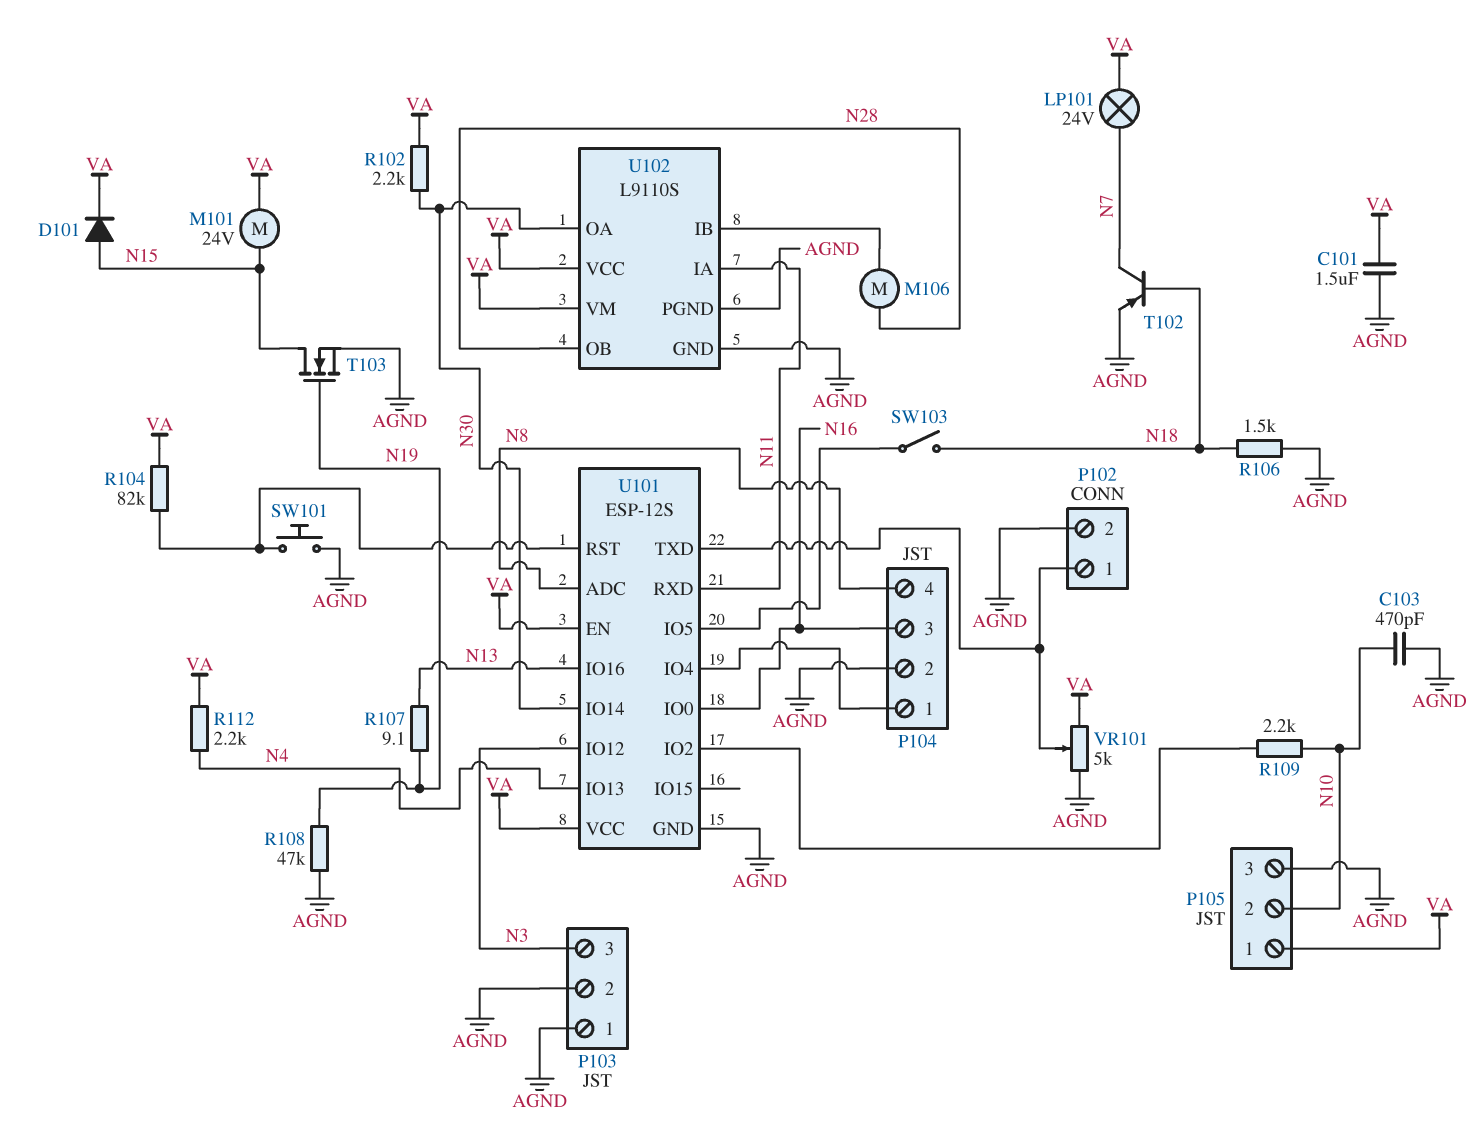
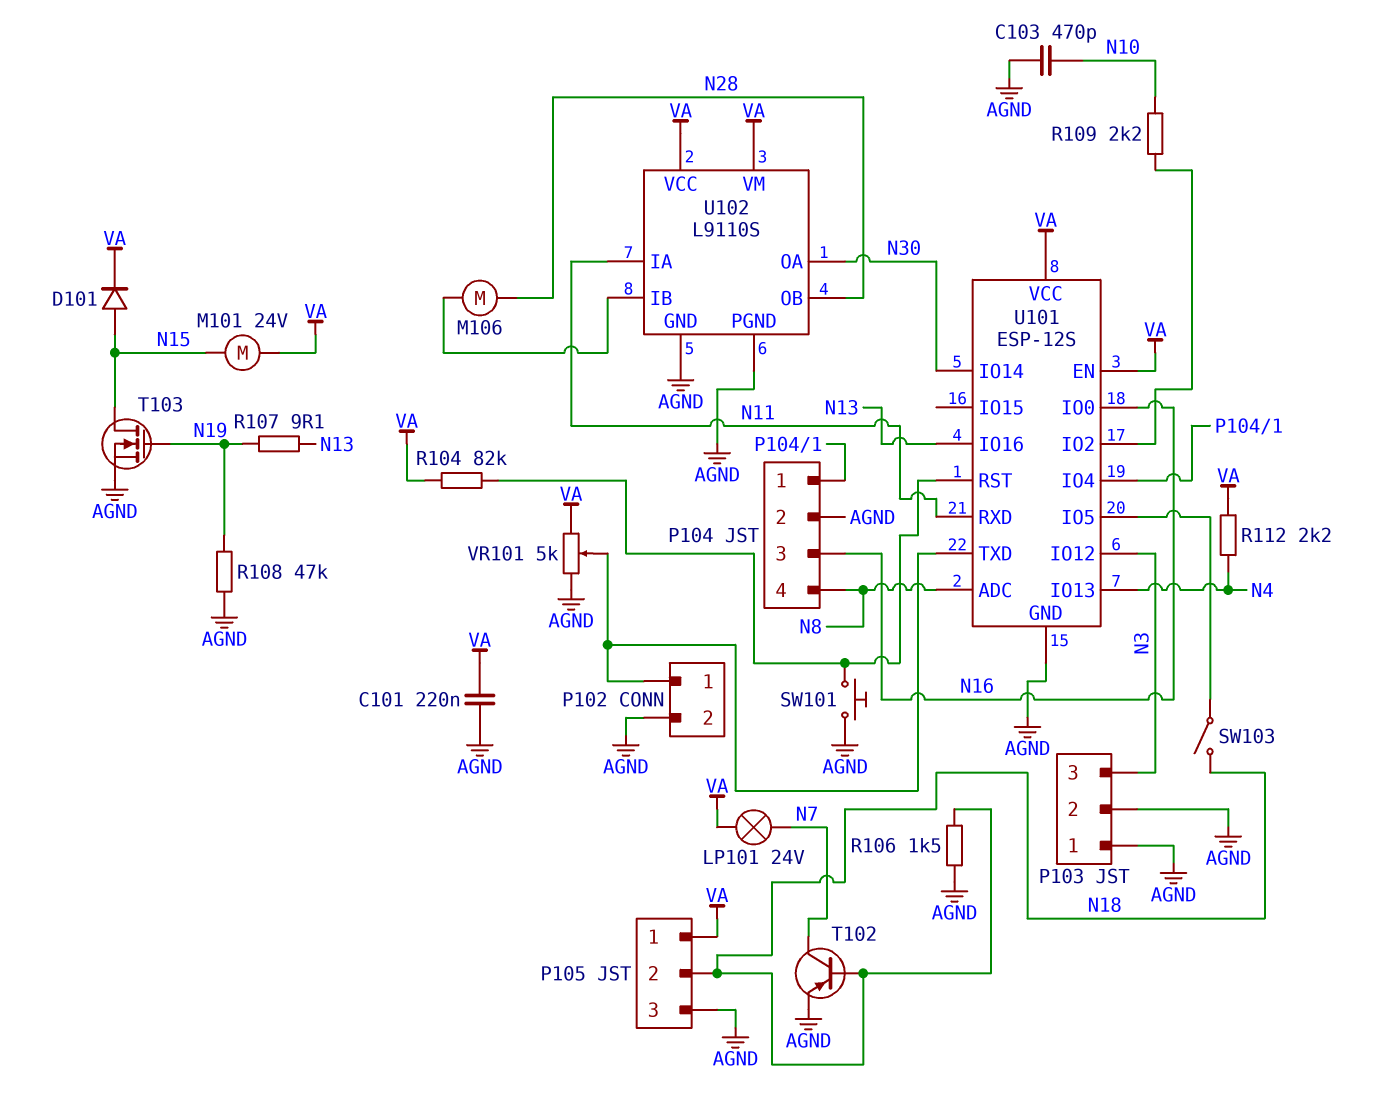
C101: 1.5uF (AGND, VA) -> 220nF (AGND, VA)
P105 pin 2: N10 -> N18
R102: 2.2k (N30, VA) -> none

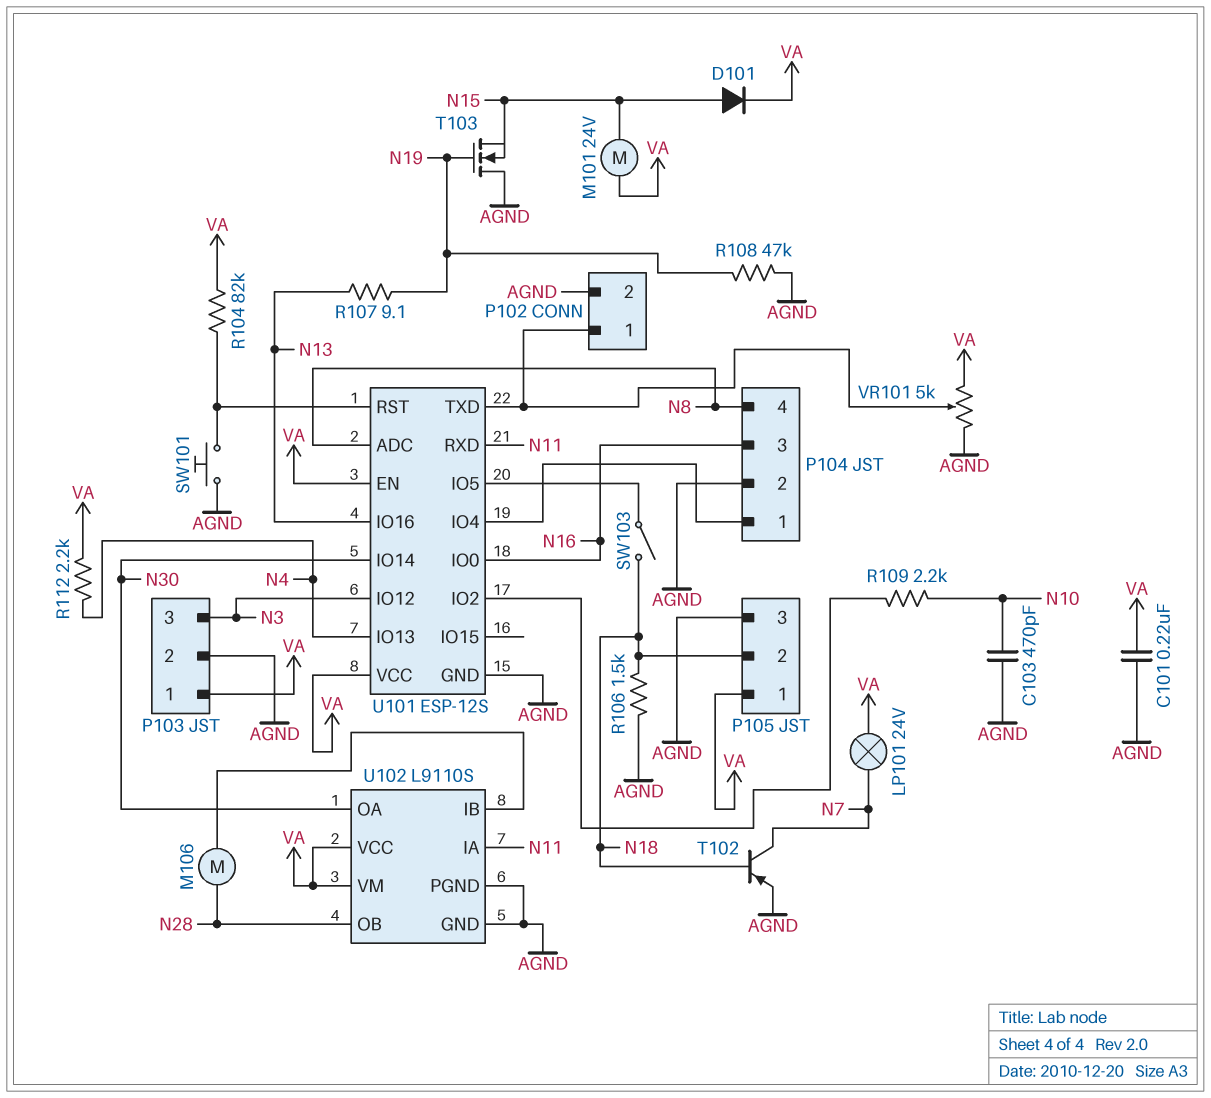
P103 pin 1: AGND -> VA
T103: NMOS (G N19, D N15, S AGND) -> NMOS (G N19, D AGND, S N15)

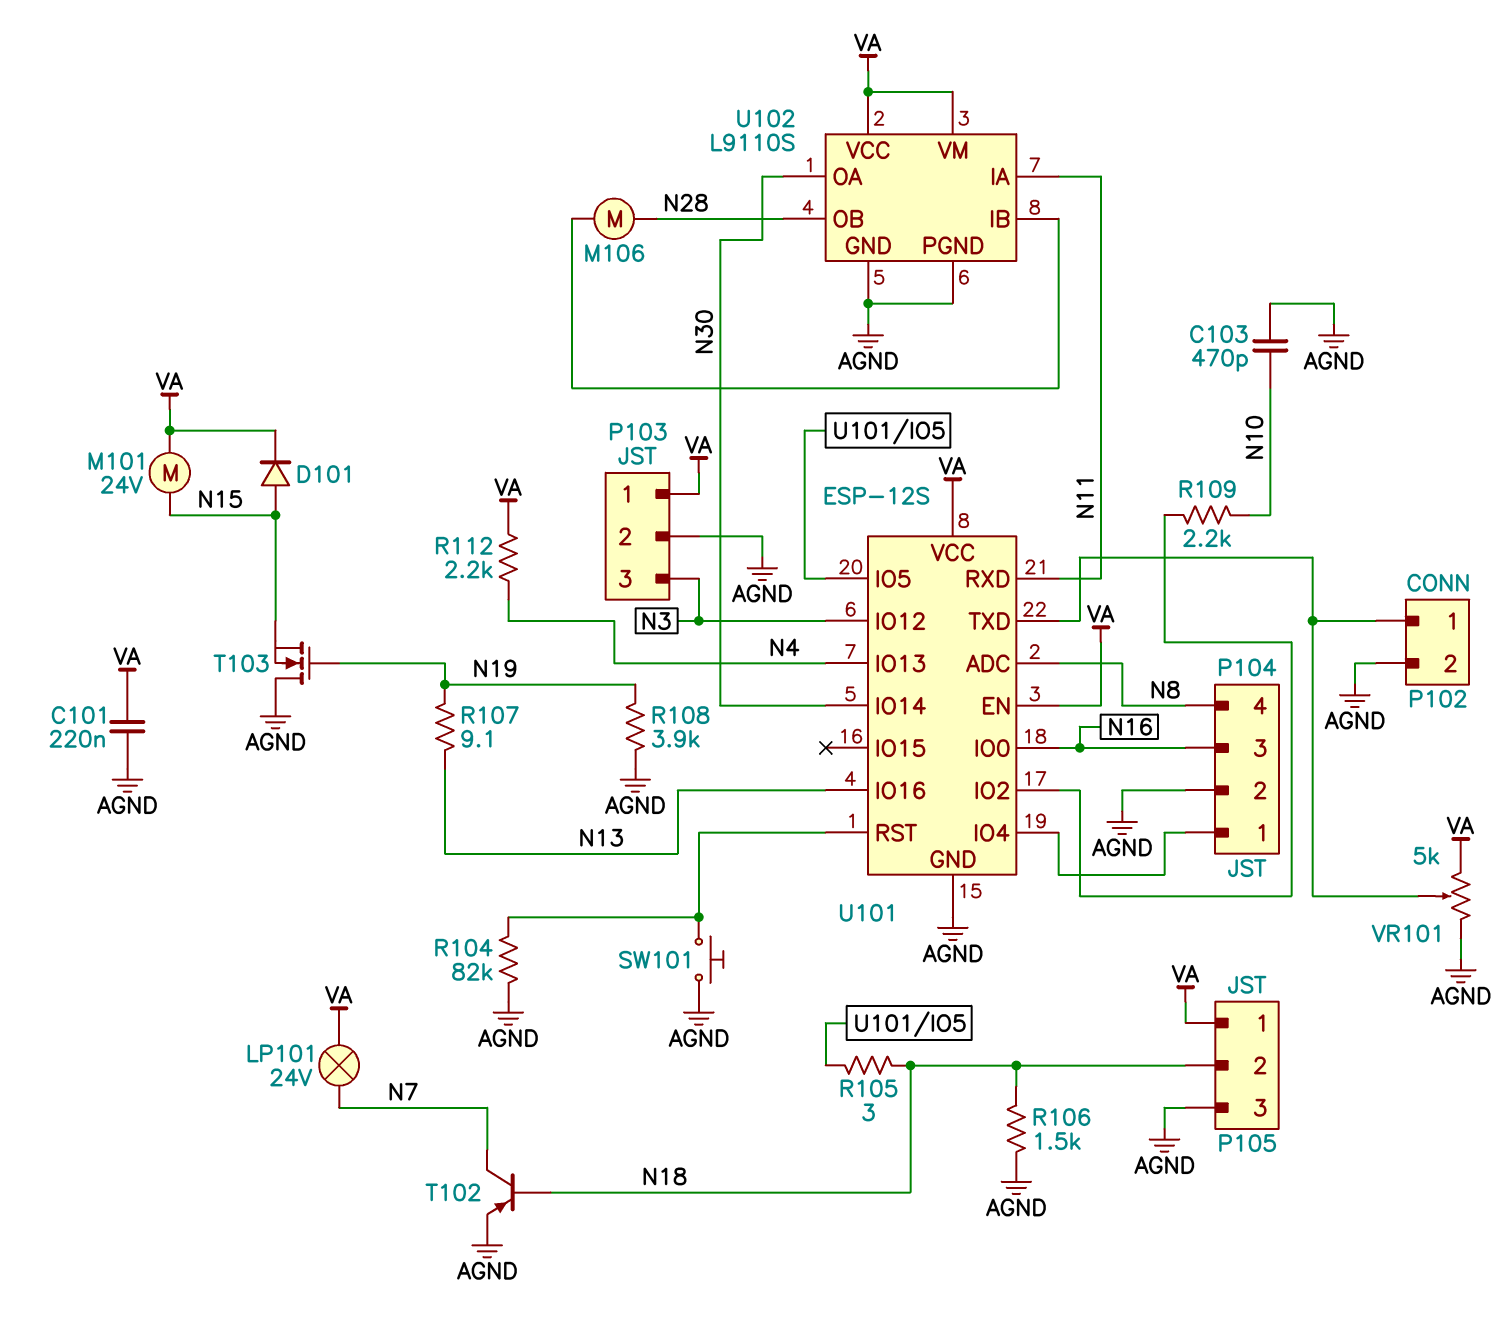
R104: 82k (U101/RST, VA) -> 82k (AGND, U101/RST)
R105: none -> 3 (N18, U101/IO5)
R108: 47k (AGND, N19) -> 3.9k (AGND, N19)
SW103: switch (N18, U101/IO5) -> none

